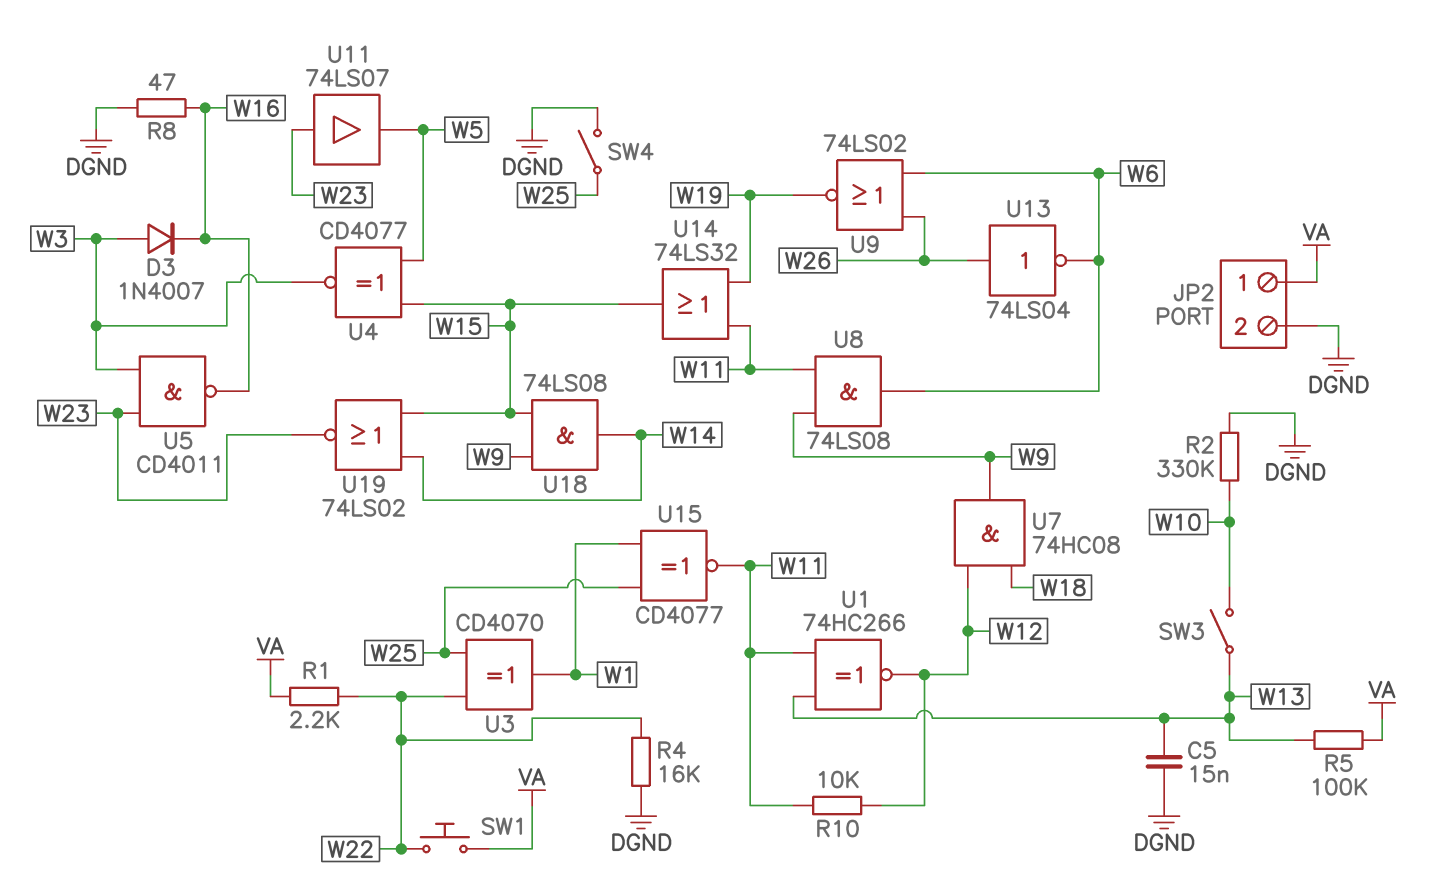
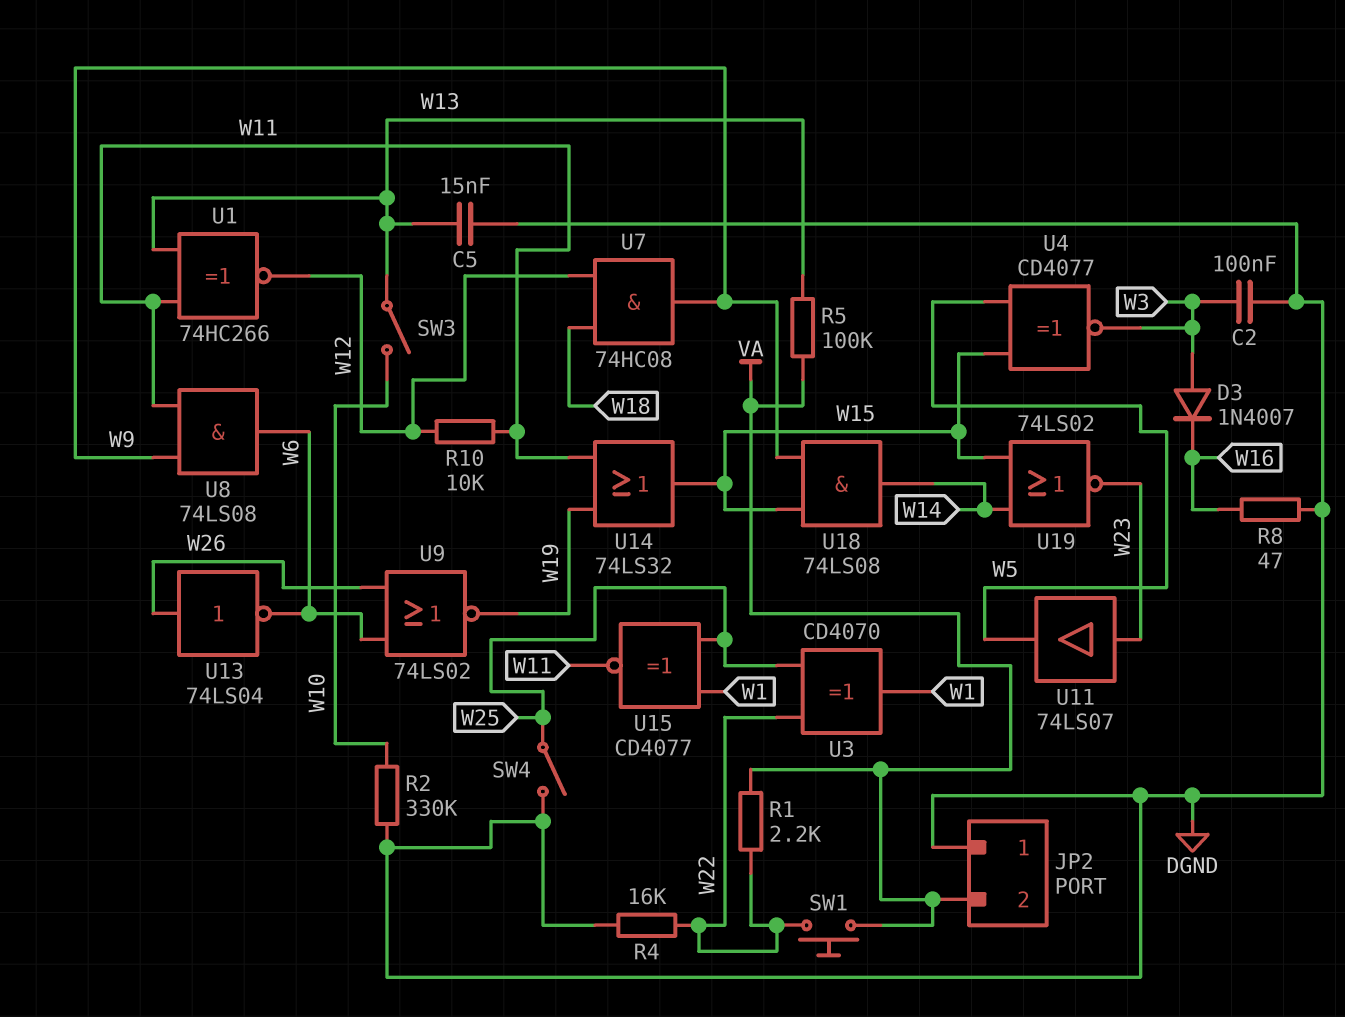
C2: none -> 100nF (DGND, W3)
JP2 pin 1: VA -> DGND
JP2 pin 2: DGND -> VA
U5: NAND CD4011 (in W3, in W23, out W16) -> none

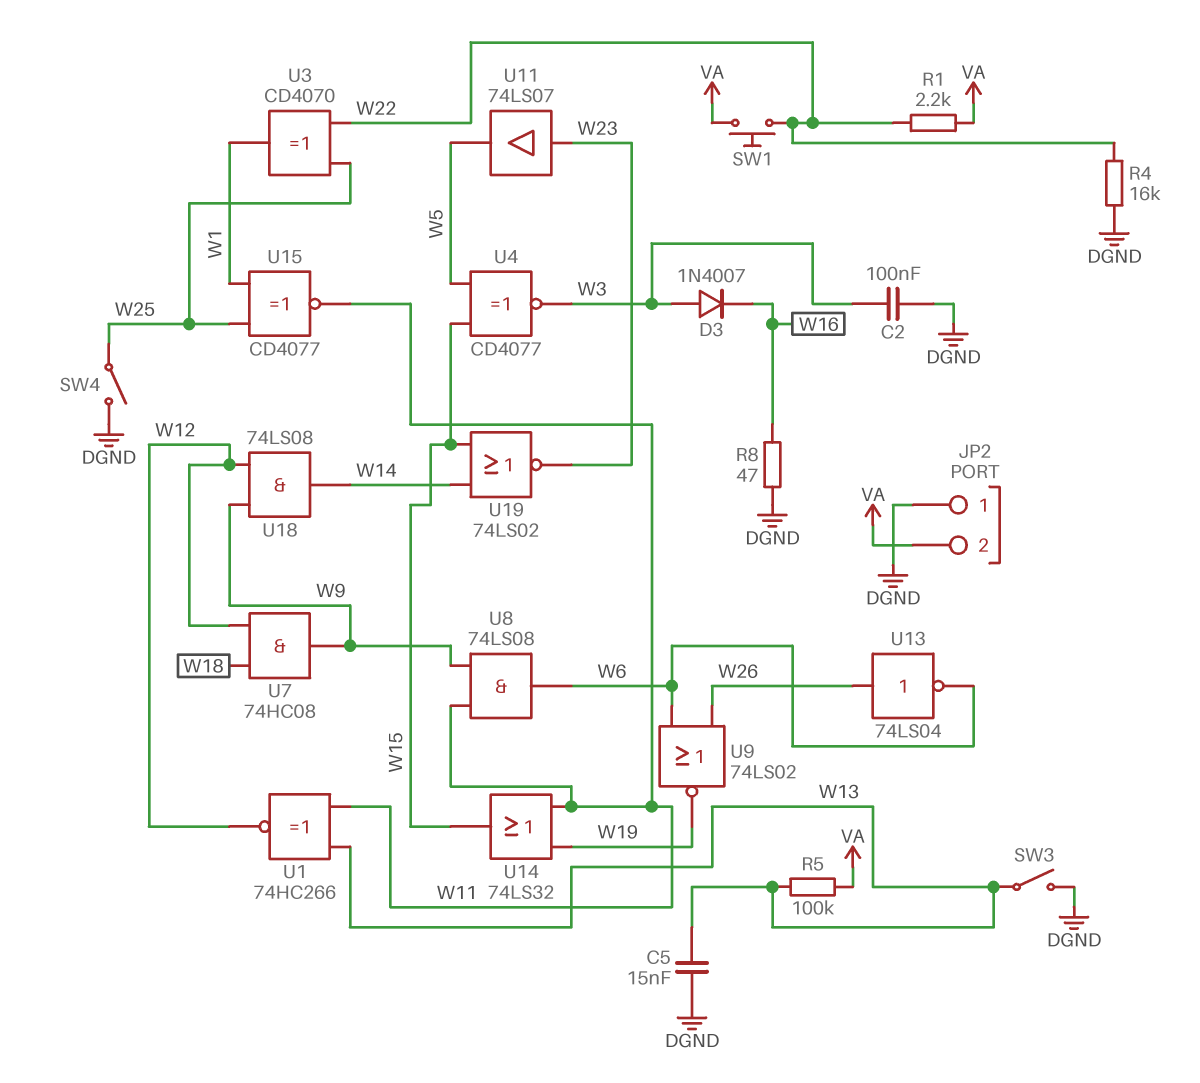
R2: 330k (DGND, W10) -> none
R10: 10k (W11, W12) -> none
SW3: switch (W10, W13) -> switch (DGND, W13)
U18: AND 74LS08 (in W9, in W15, out W14) -> AND 74LS08 (in W9, in W12, out W14)

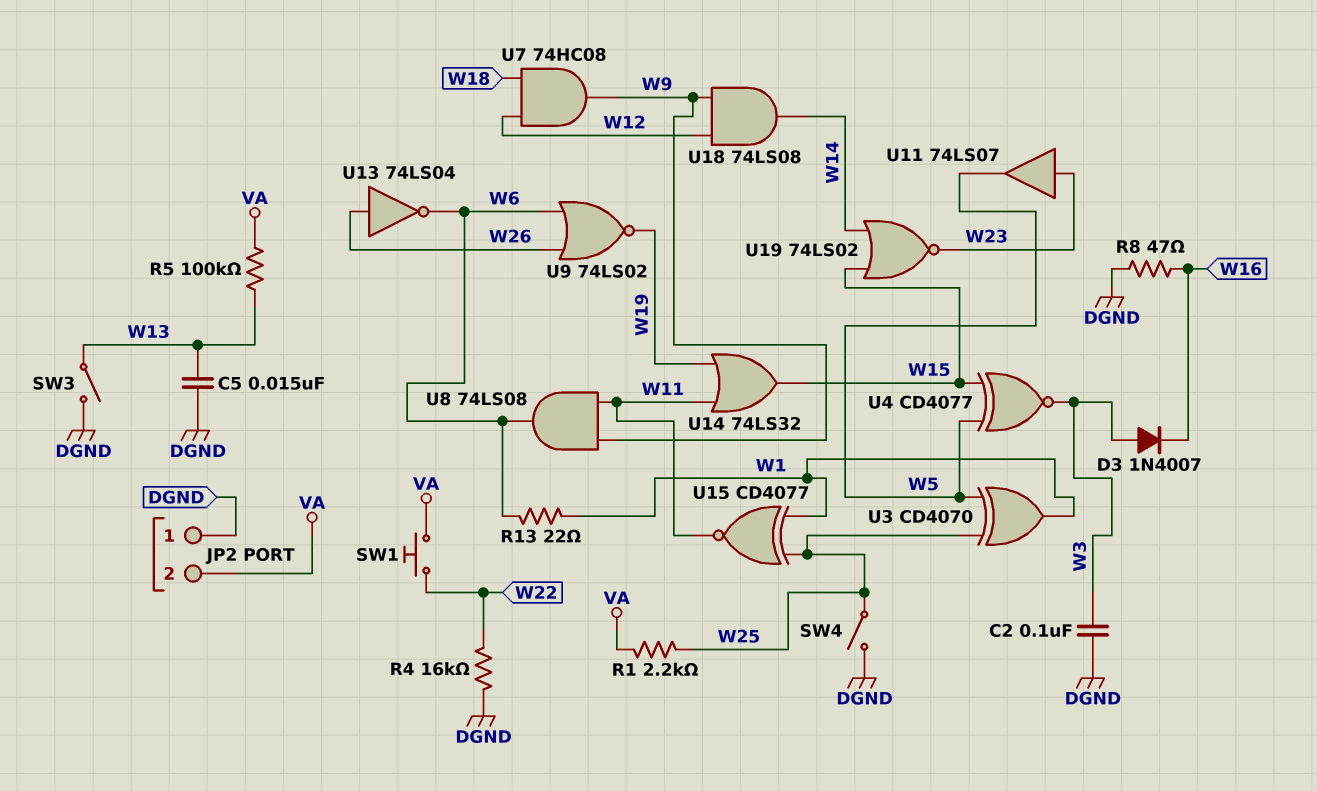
R1: 2.2k (VA, W22) -> 2.2k (VA, W25)
R13: none -> 22 (W1, W6)
U1: XNOR 74HC266 (in W11, in W13, out W12) -> none
U3: XOR CD4070 (in W22, in W25, out W1) -> XOR CD4070 (in W5, in W25, out W1)

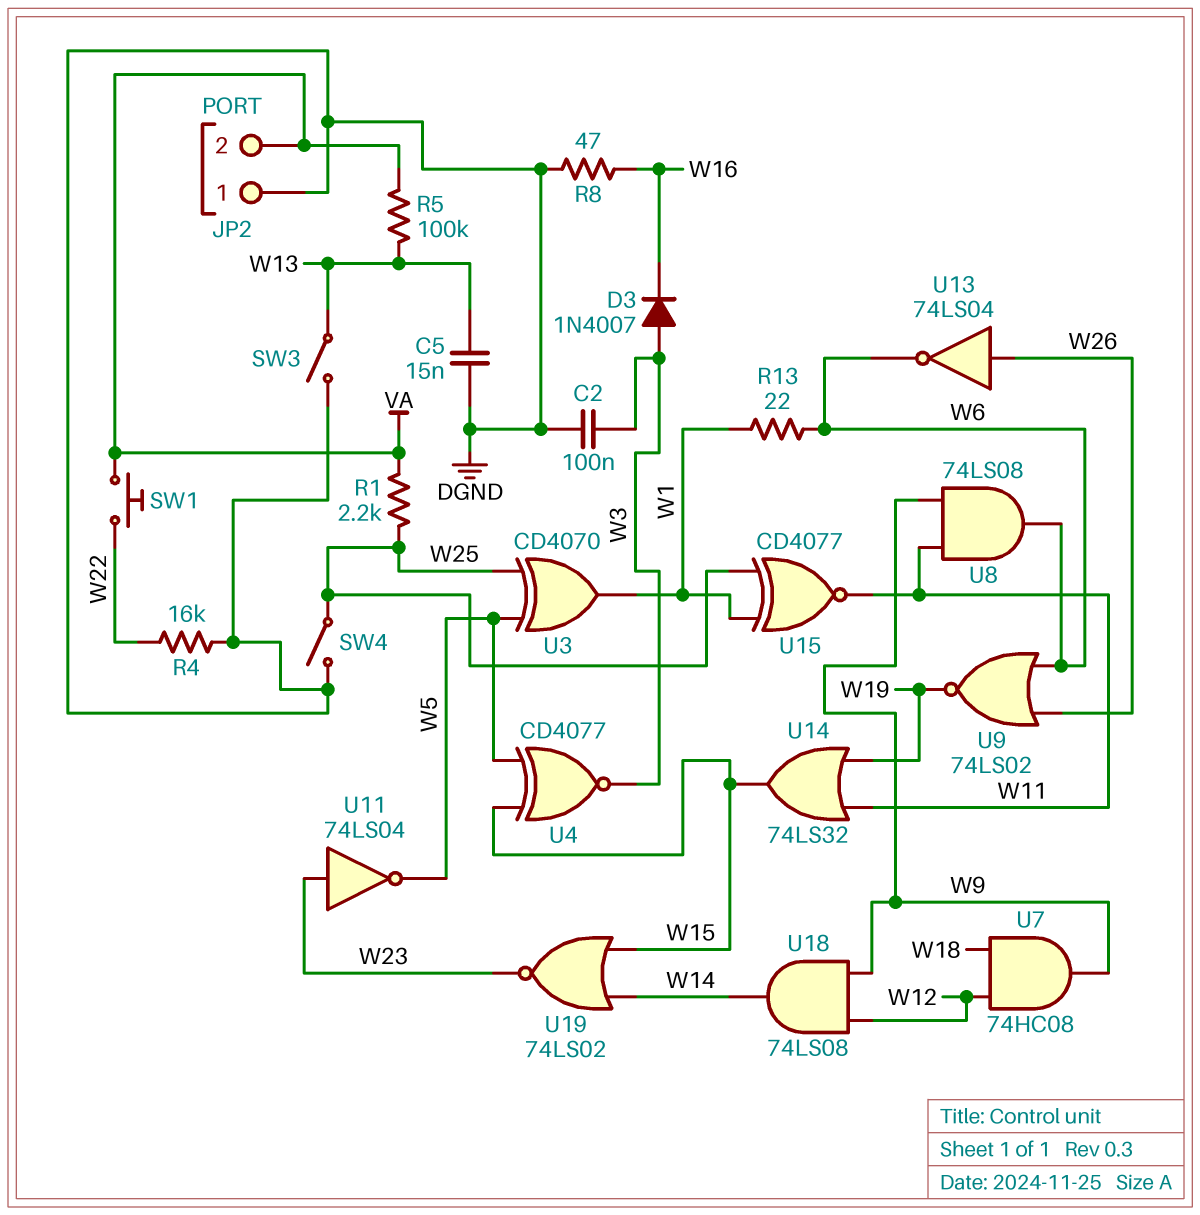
U11: buffer 74LS07 (in W23, out W5) -> NOT 74LS04 (in W23, out W5)

